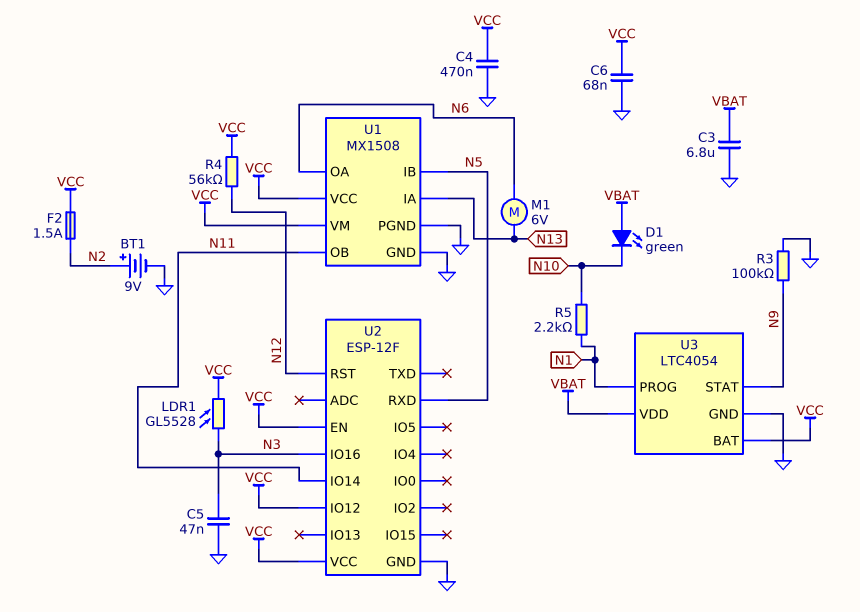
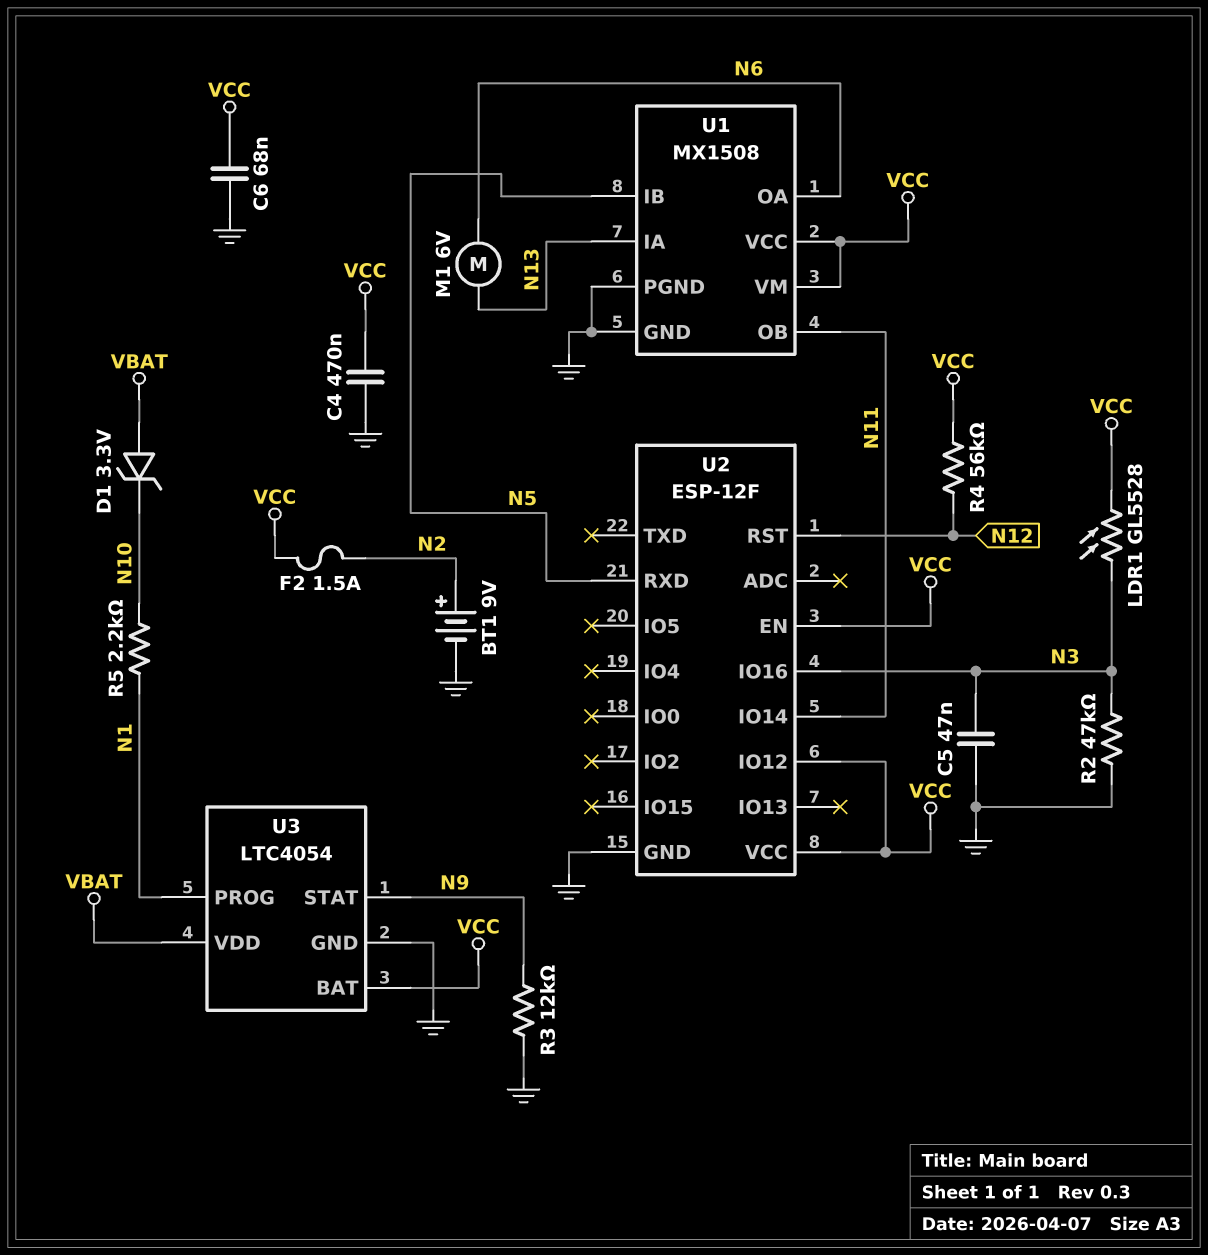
C3: 6.8uF (GND, VBAT) -> none
D1: LED green (A VBAT, K N10) -> zener 3.3V (A VBAT, K N10)
R2: none -> 47k (GND, N3)
R3: 100k (GND, N9) -> 12k (GND, N9)

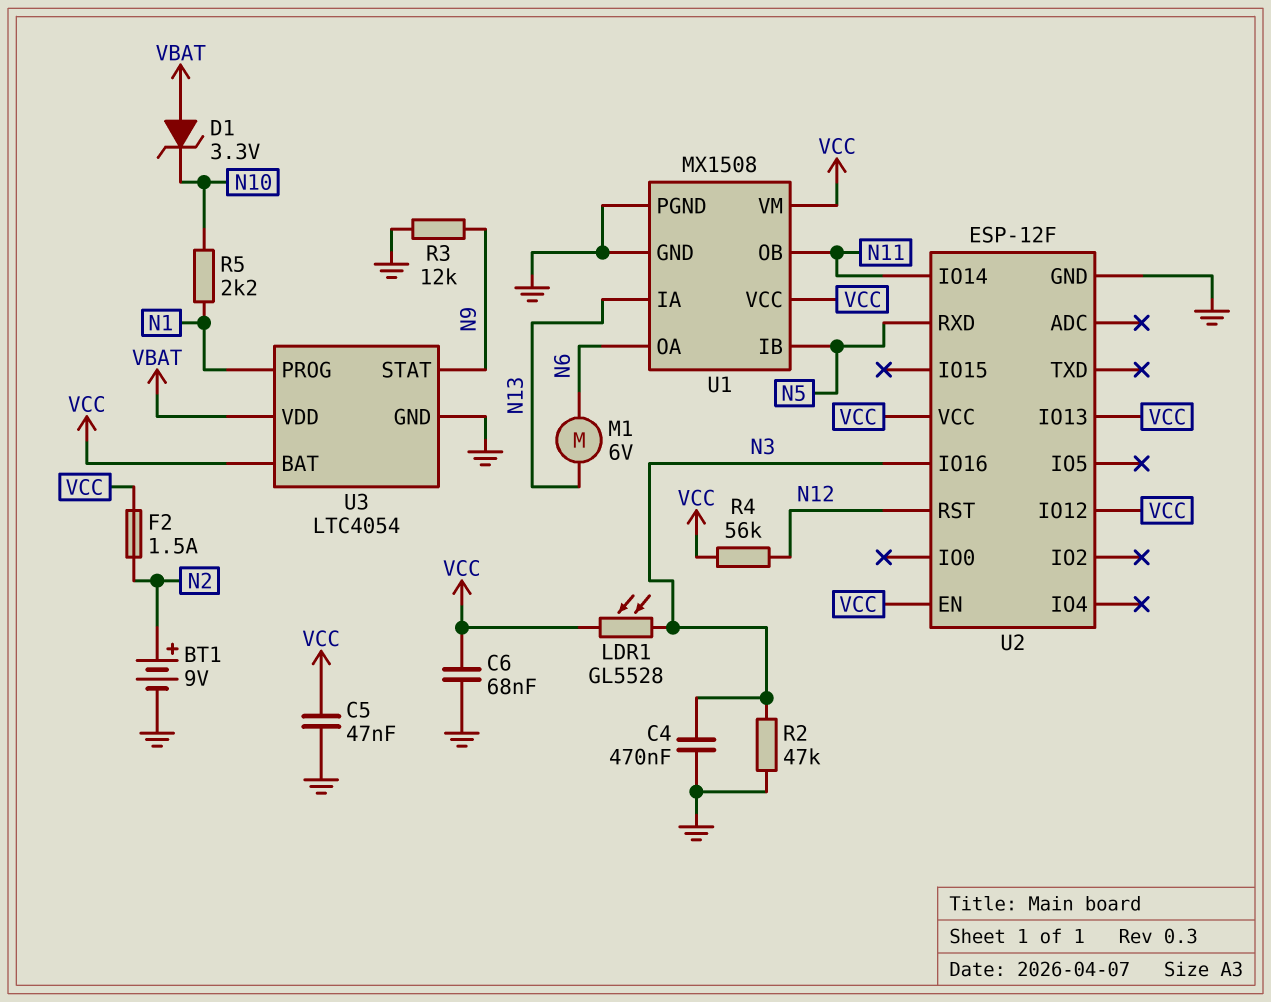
C4: 470nF (GND, VCC) -> 470nF (GND, N3)
C5: 47nF (GND, N3) -> 47nF (GND, VCC)
U2 pin IO13: none -> VCC

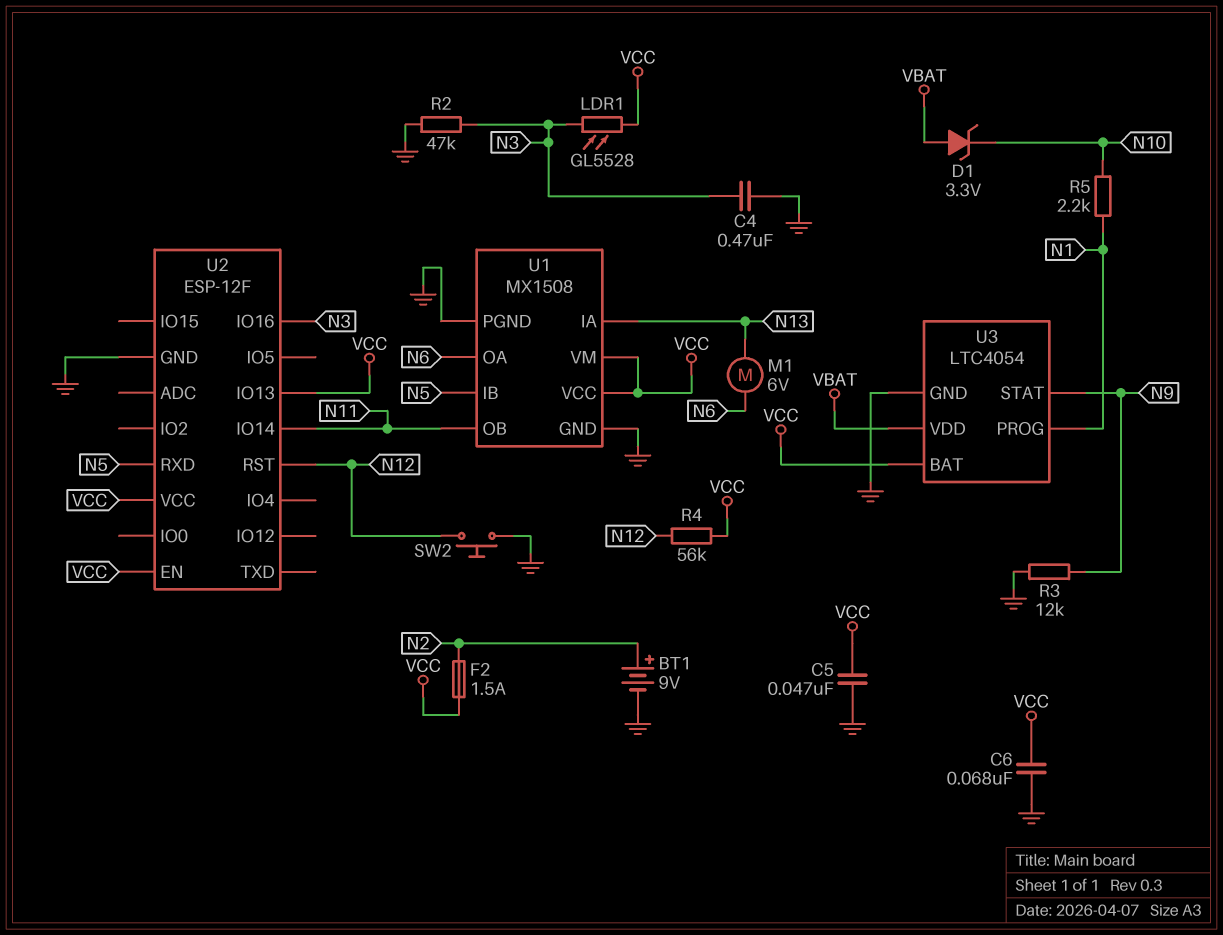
SW2: none -> button (GND, N12)
U2 pin IO12: VCC -> none

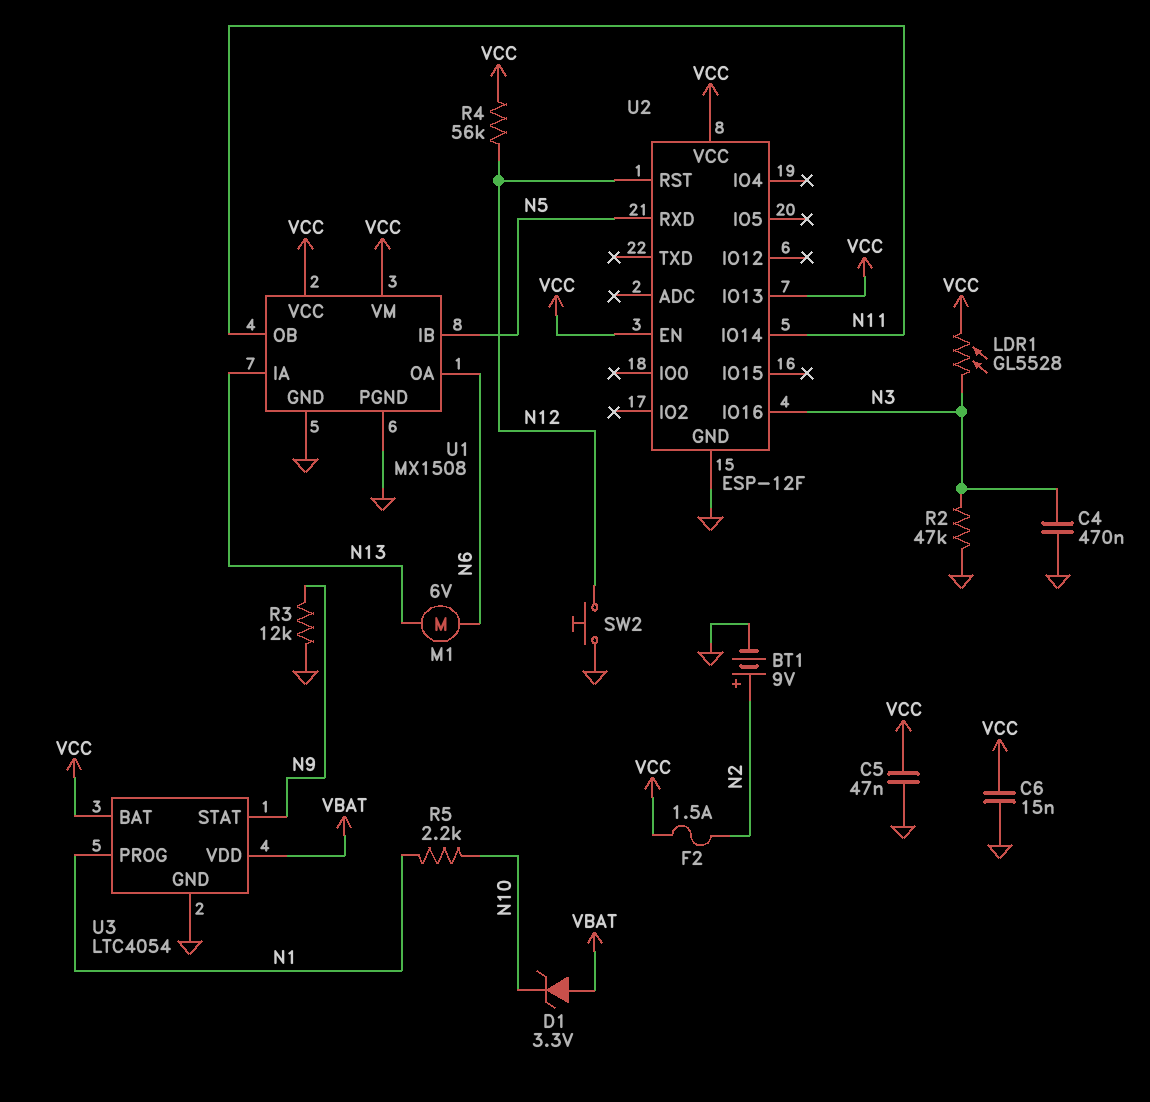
C6: 68nF (GND, VCC) -> 15nF (GND, VCC)

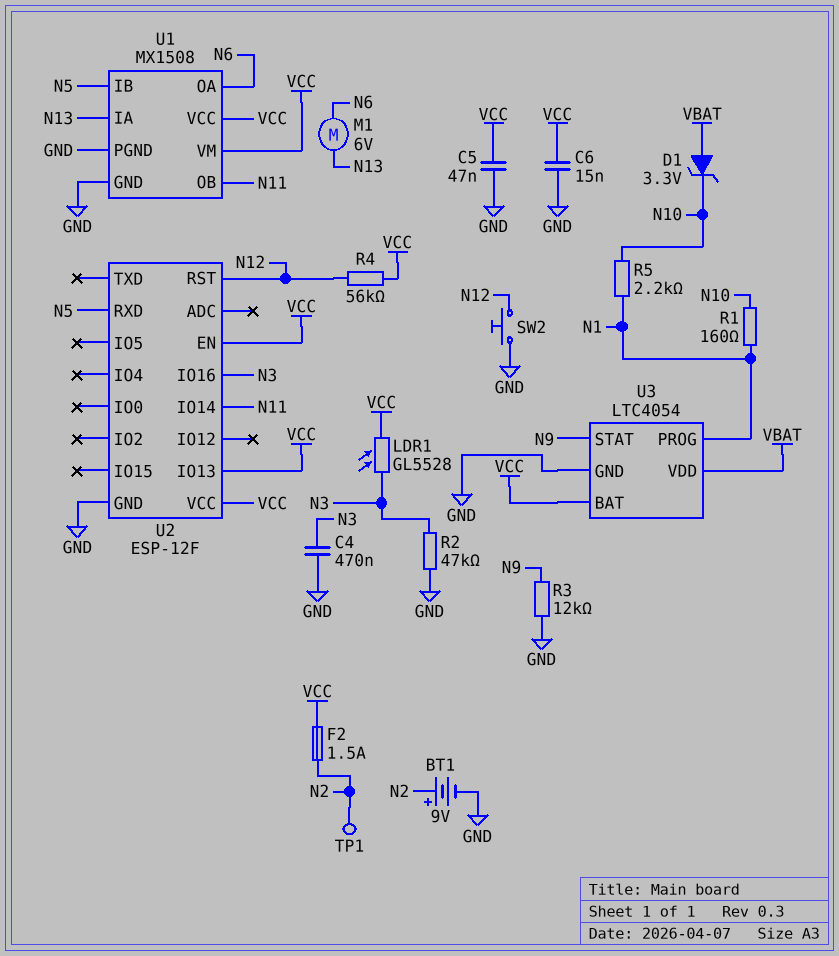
R1: none -> 160 (N1, N10)
TP1: none -> test point (N2)

